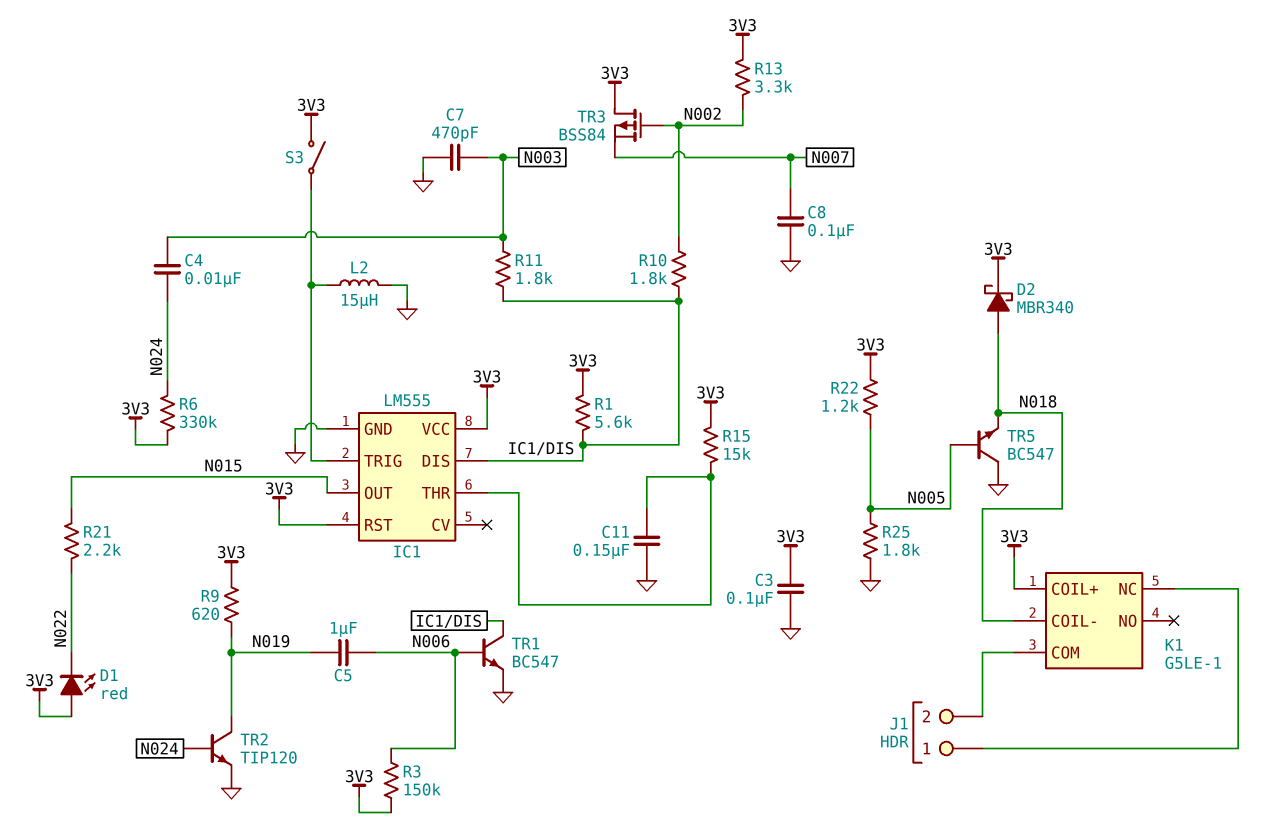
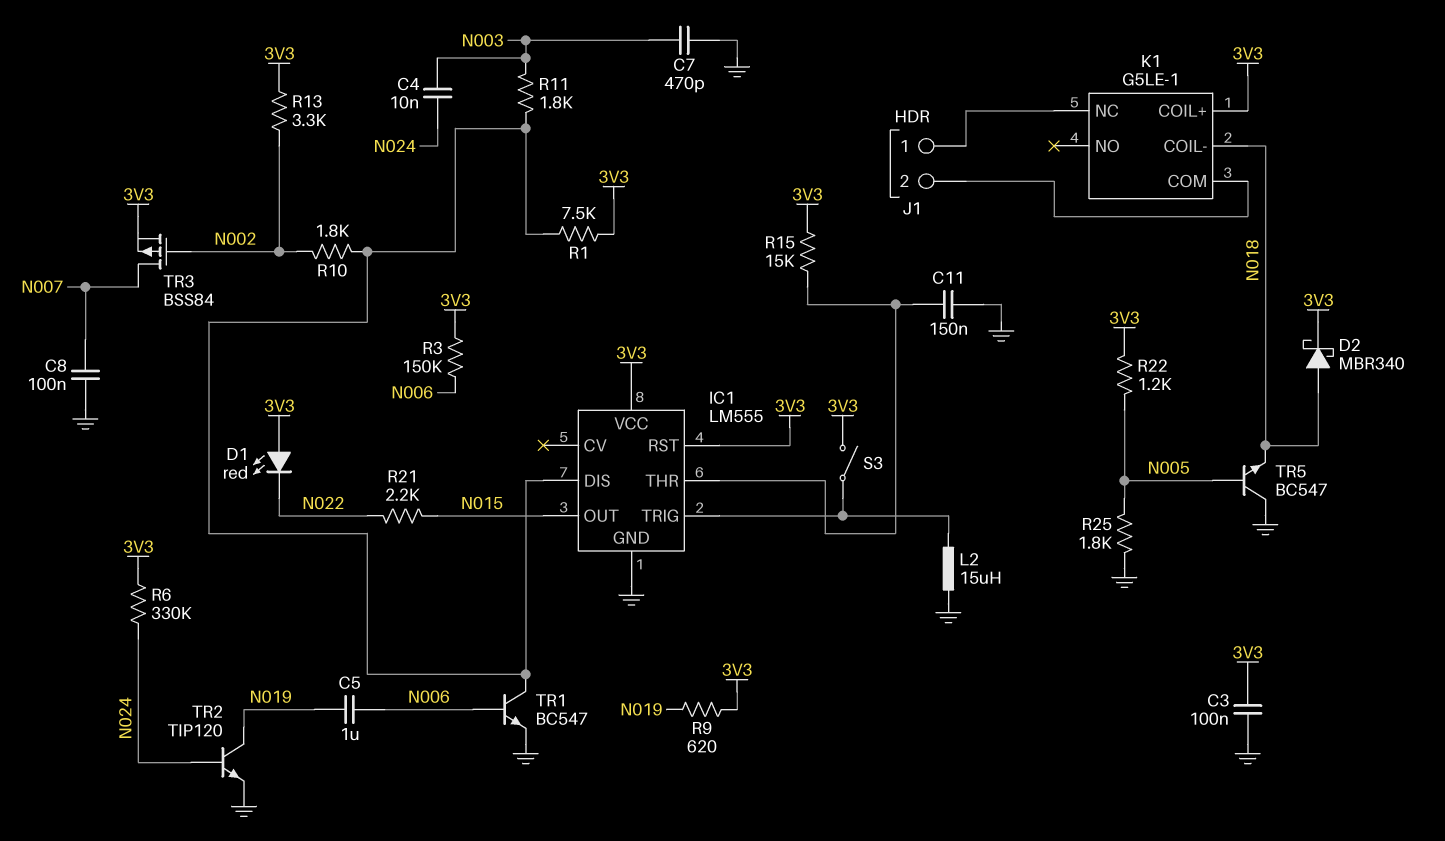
R1: 5.6k (3V3, IC1/DIS) -> 7.5k (3V3, IC1/DIS)
TR3: PMOS BSS84 (G N002, D 3V3, S N007) -> PMOS BSS84 (G N002, D N007, S 3V3)

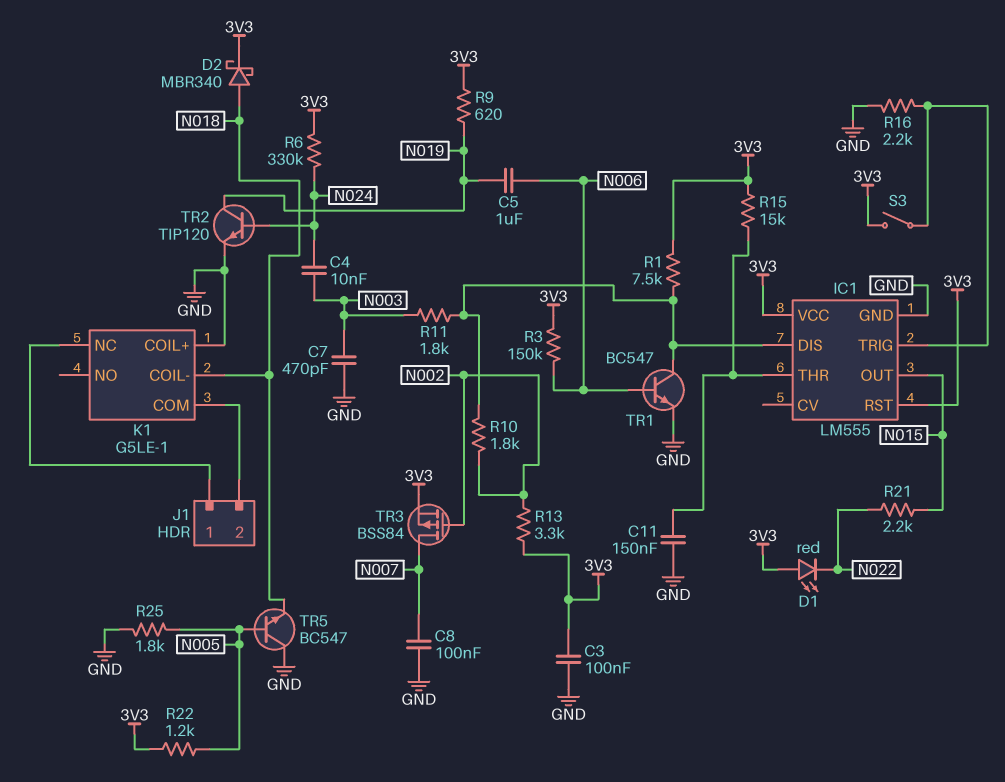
K1 pin COIL+: 3V3 -> GND
L2: 15uH (GND, IC1/TRIG) -> none
R16: none -> 2.2k (GND, IC1/TRIG)

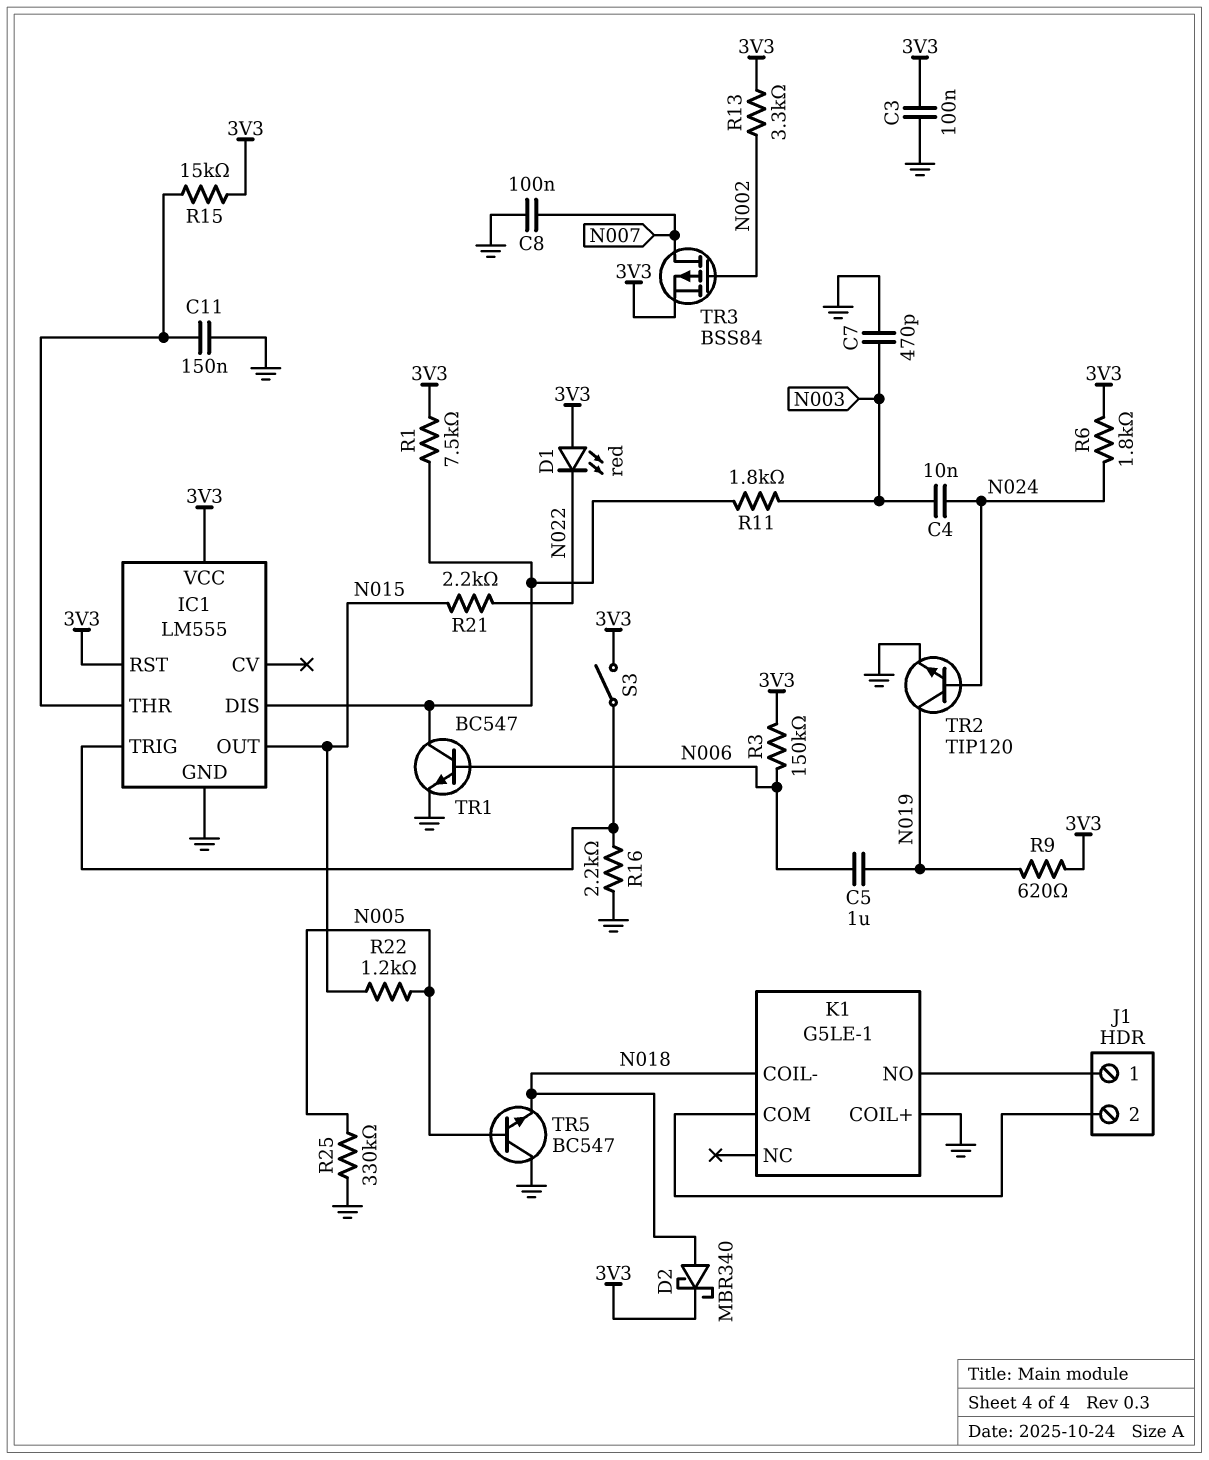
K1 pin NC: J1/1 -> none
K1 pin NO: none -> J1/1
R6: 330k (3V3, N024) -> 1.8k (3V3, N024)
R10: 1.8k (IC1/DIS, N002) -> none
R22: 1.2k (3V3, N005) -> 1.2k (N005, N015)
R25: 1.8k (GND, N005) -> 330k (GND, N005)

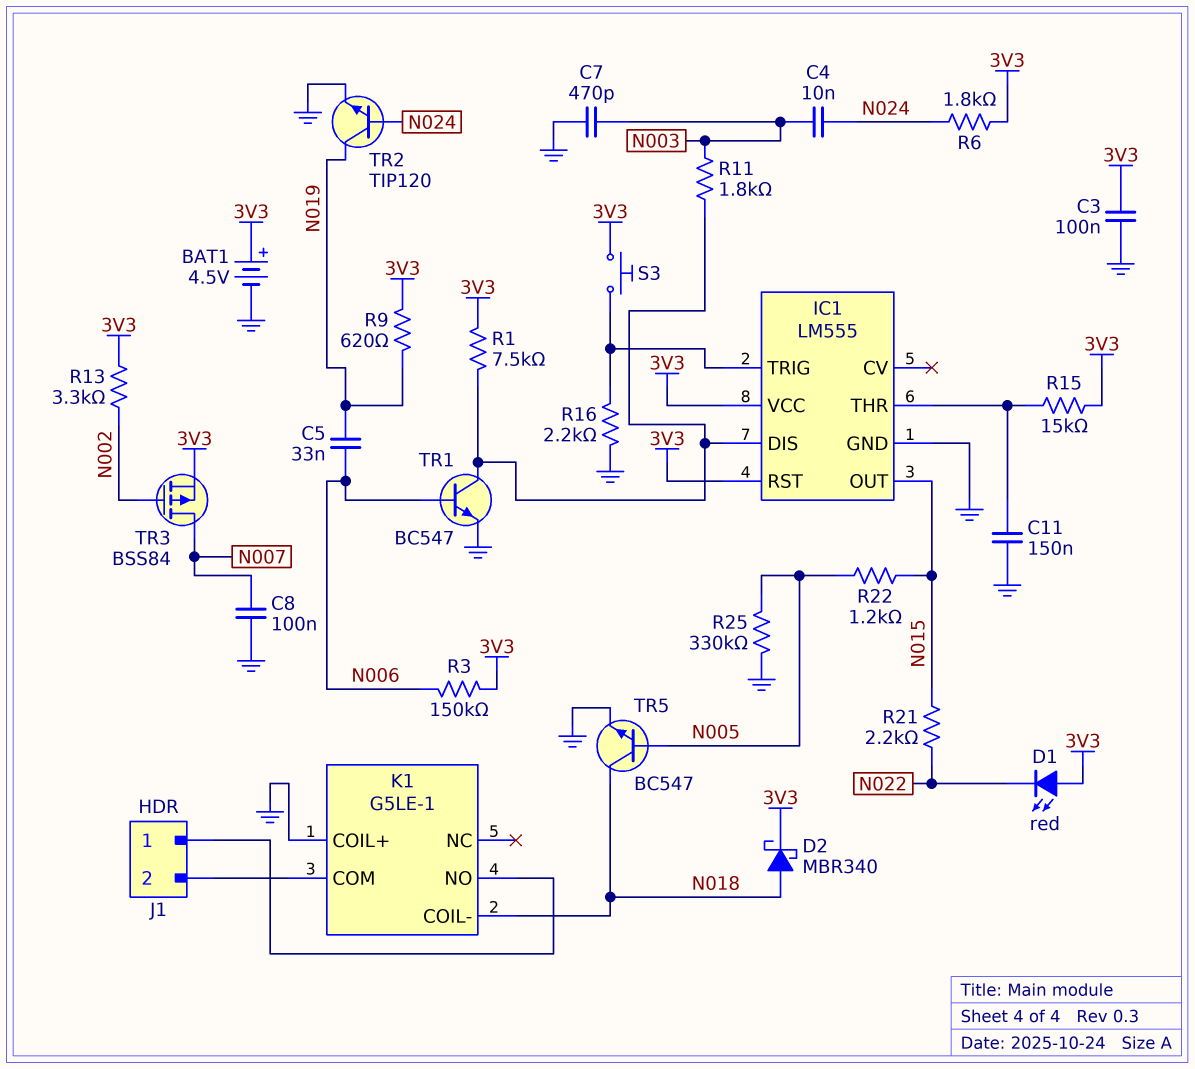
BAT1: none -> 4.5V (plus 3V3, minus GND)
C5: 1uF (N006, N019) -> 33nF (N006, N019)
S3: switch (3V3, IC1/TRIG) -> button (3V3, IC1/TRIG)
TR5: NPN BC547 (B N005, C GND, E N018) -> NPN BC547 (B N005, C N018, E GND)

